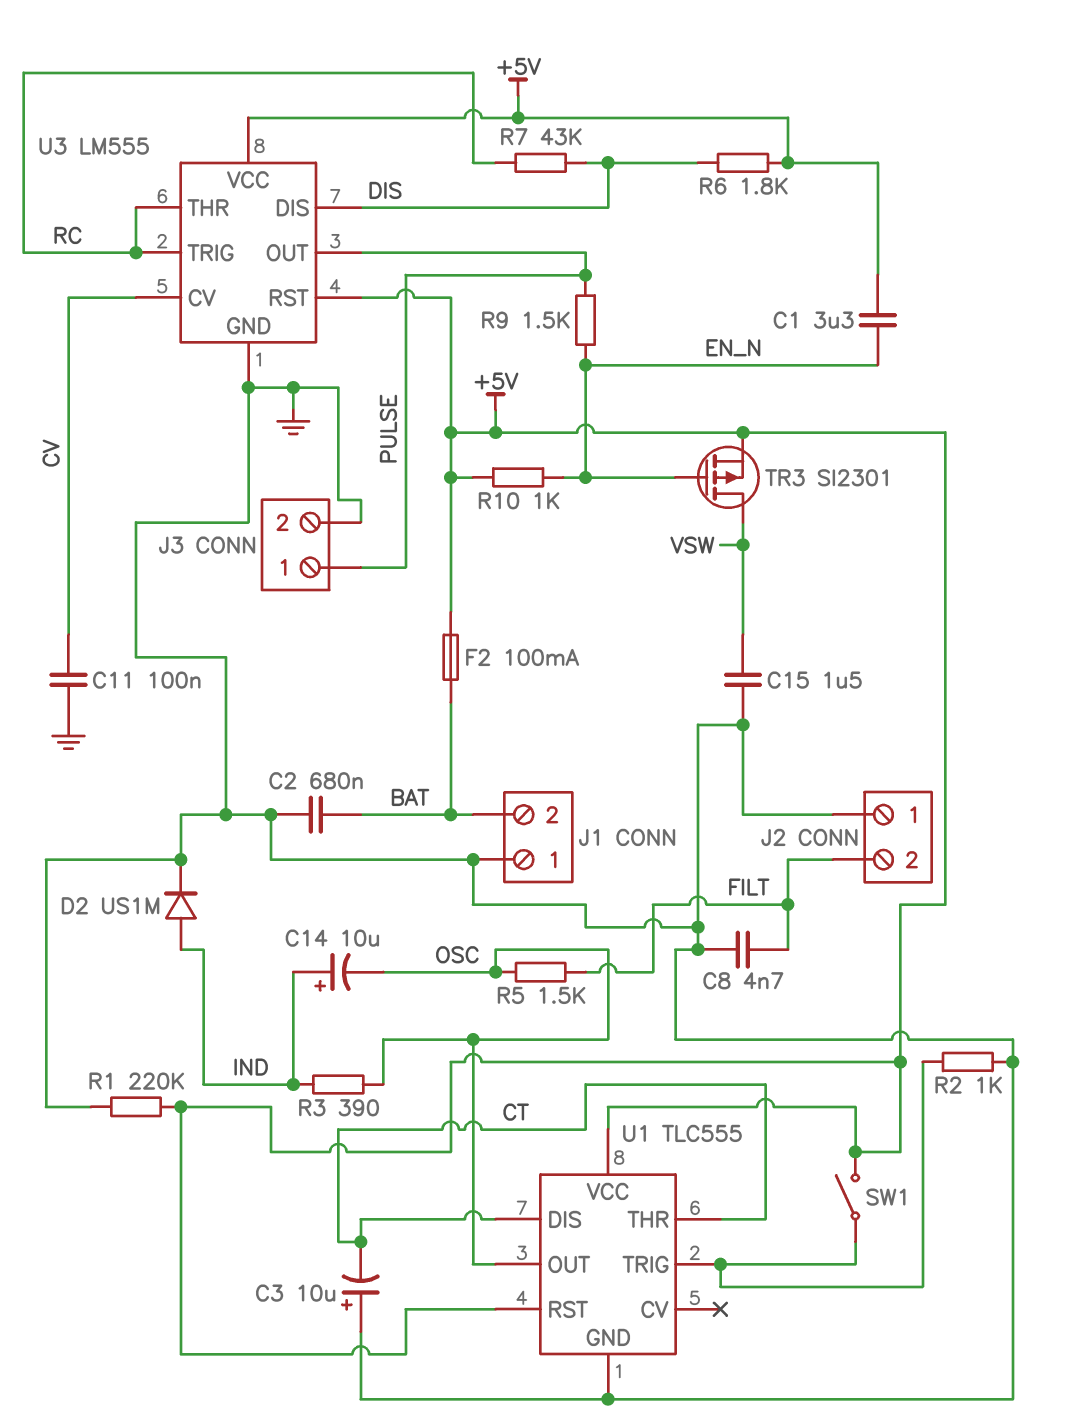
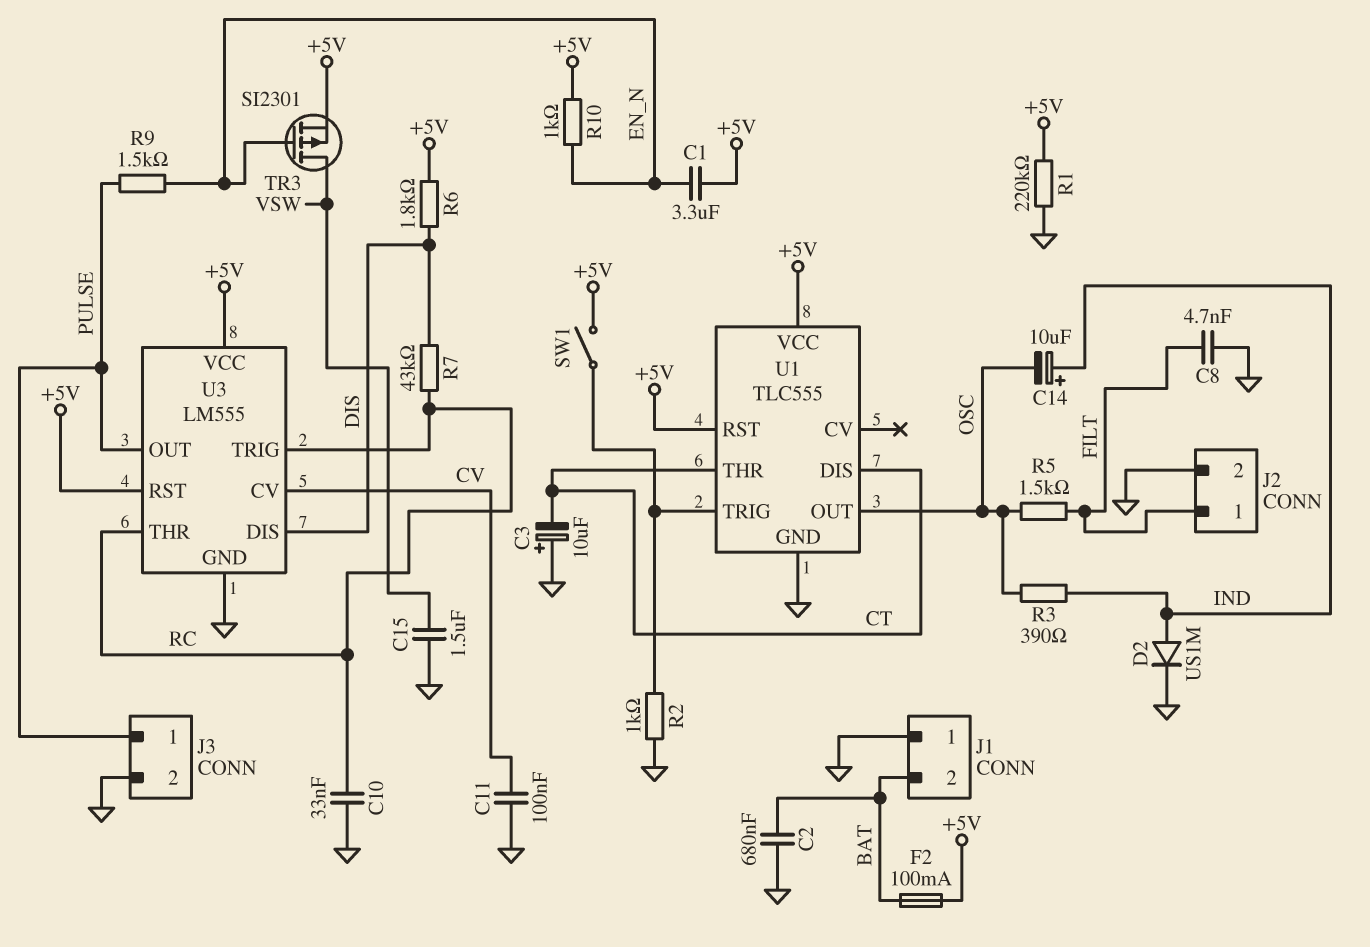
C10: none -> 33nF (GND, RC)
J2 pin 1: GND -> FILT
J2 pin 2: FILT -> GND

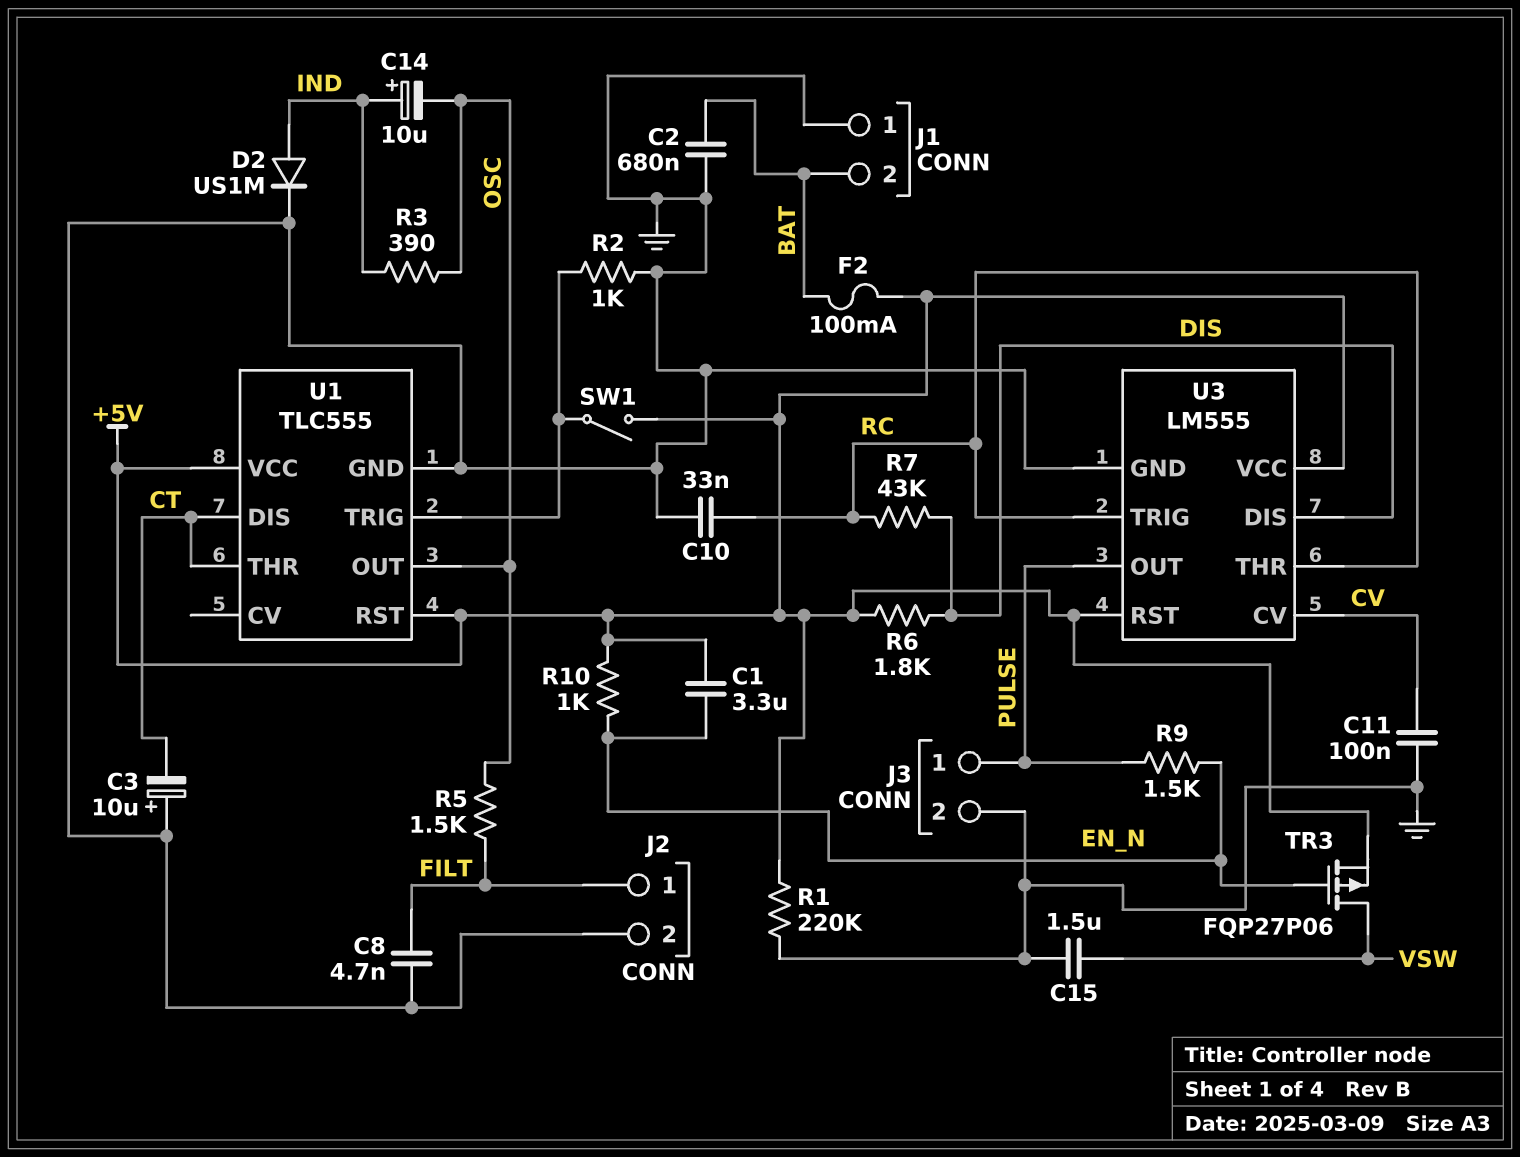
TR3: PMOS SI2301 (G EN_N, D VSW, S +5V) -> PMOS FQP27P06 (G EN_N, D VSW, S +5V)

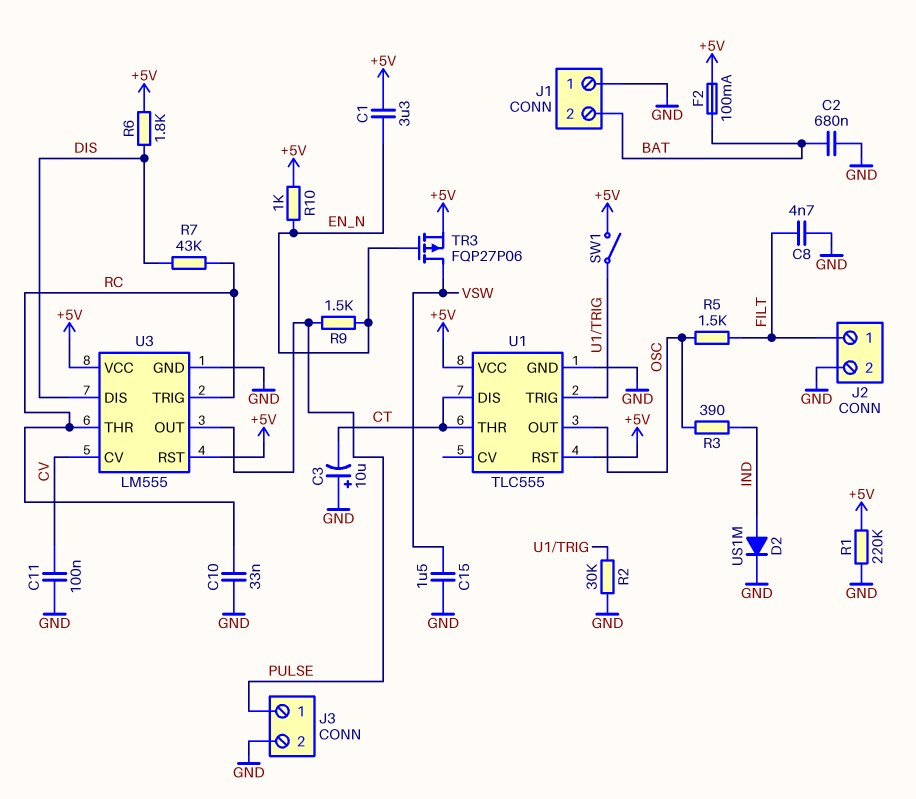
C14: 10uF (plus IND, minus OSC) -> none
R2: 1k (GND, U1/TRIG) -> 30k (GND, U1/TRIG)

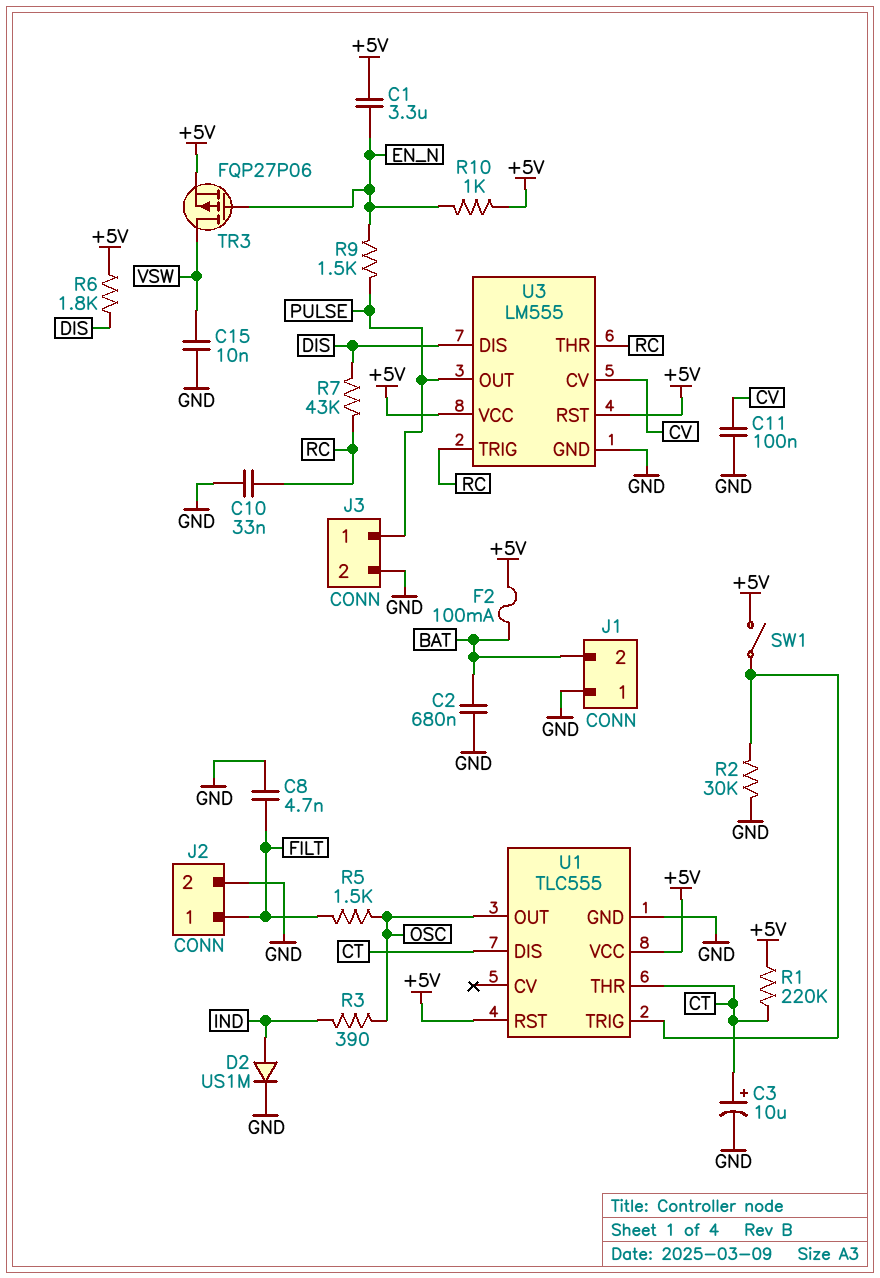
C3: 10uF (plus GND, minus CT) -> 10uF (plus CT, minus GND)
C15: 1.5uF (GND, VSW) -> 10nF (GND, VSW)
R1: 220k (+5V, GND) -> 220k (+5V, CT)

